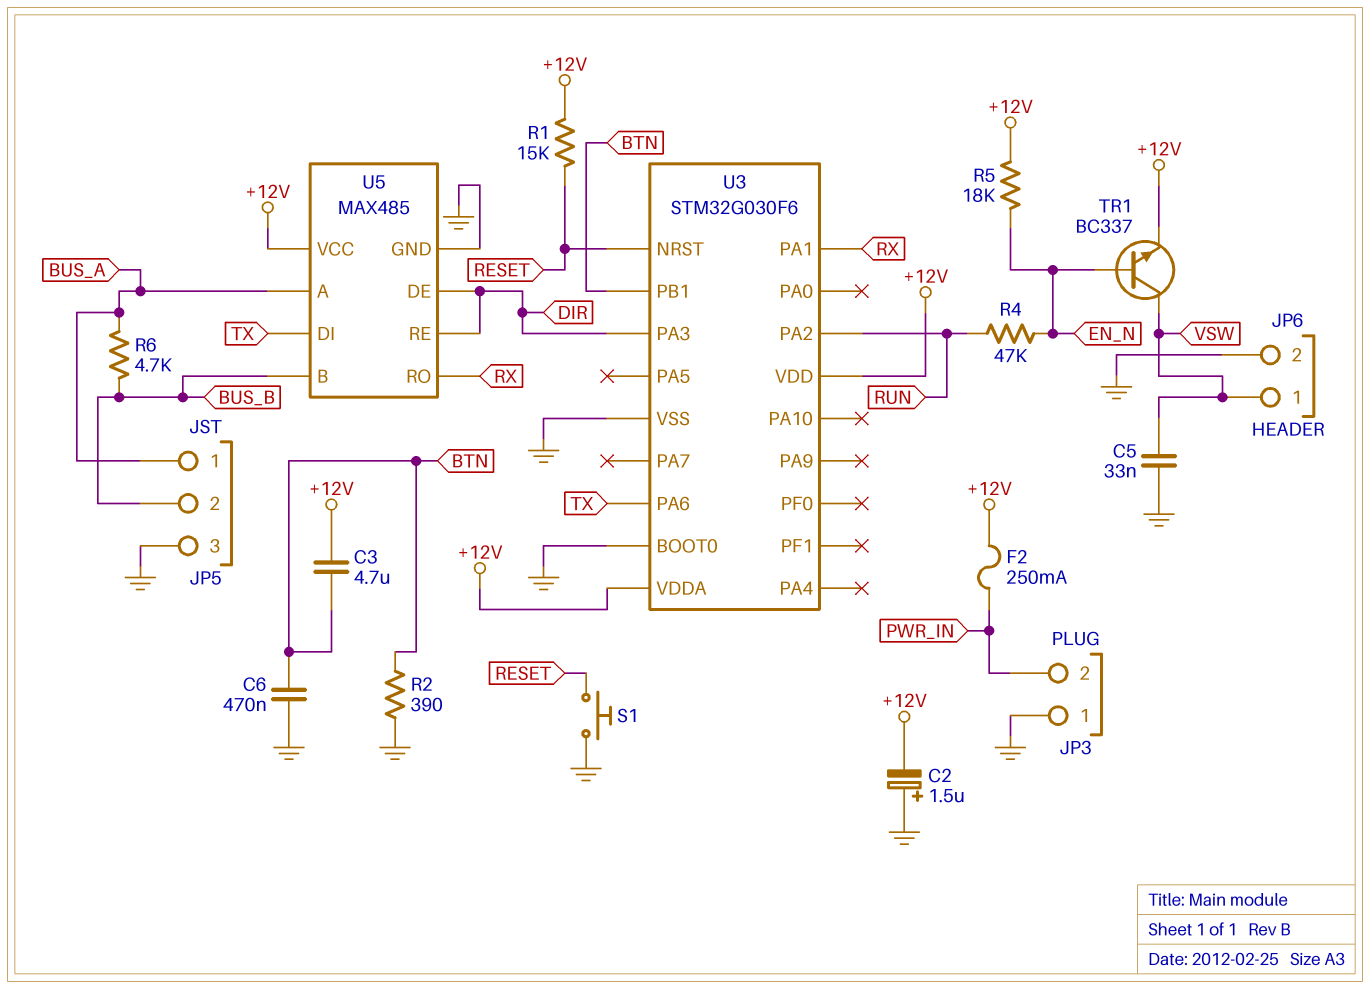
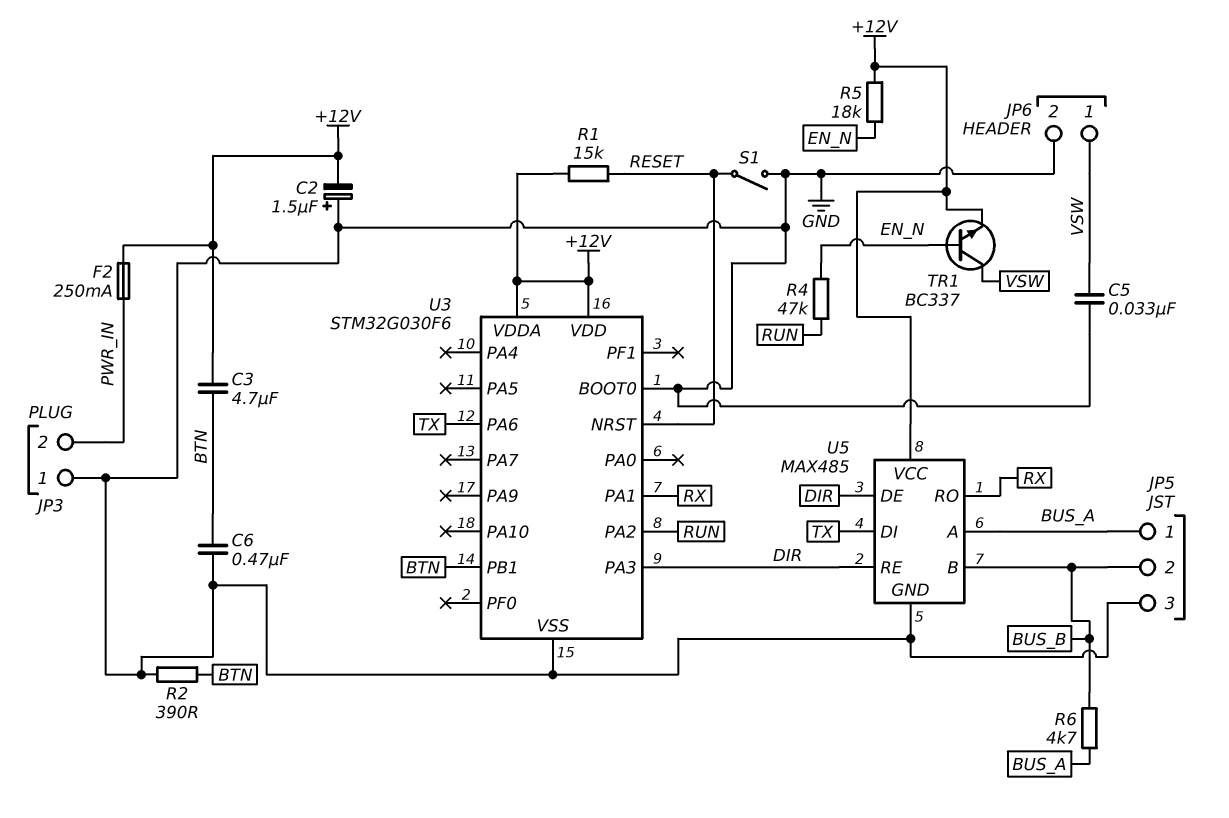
S1: button (GND, RESET) -> switch (GND, RESET)

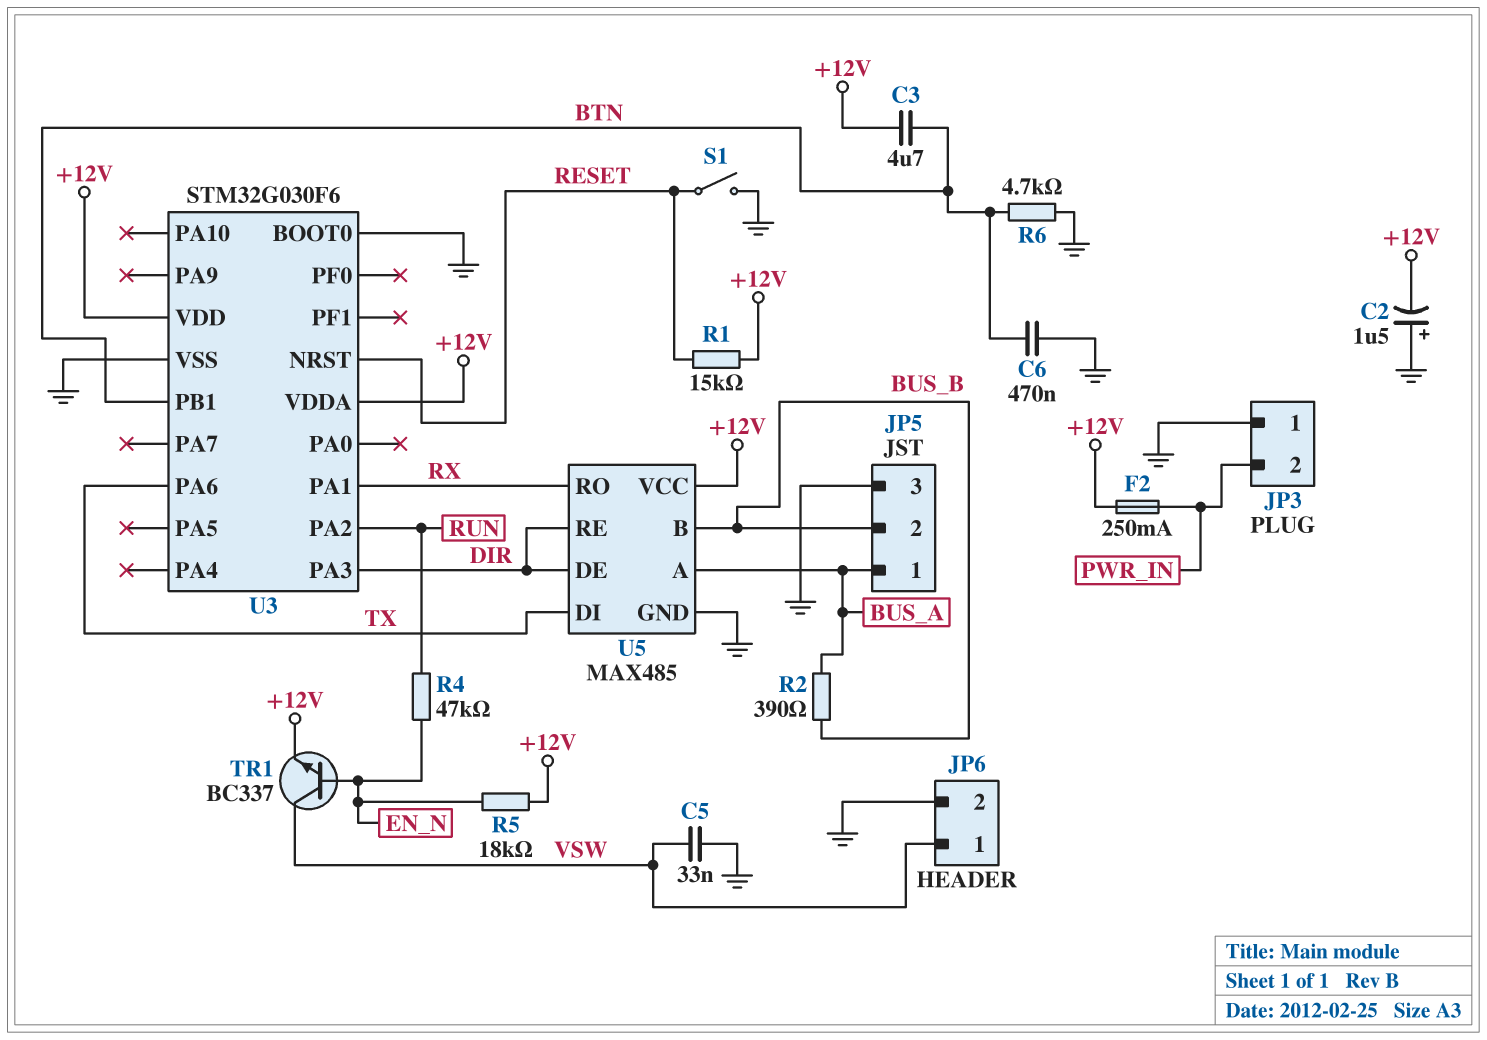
R2: 390 (BTN, GND) -> 390 (BUS_A, BUS_B)
R6: 4.7k (BUS_A, BUS_B) -> 4.7k (BTN, GND)

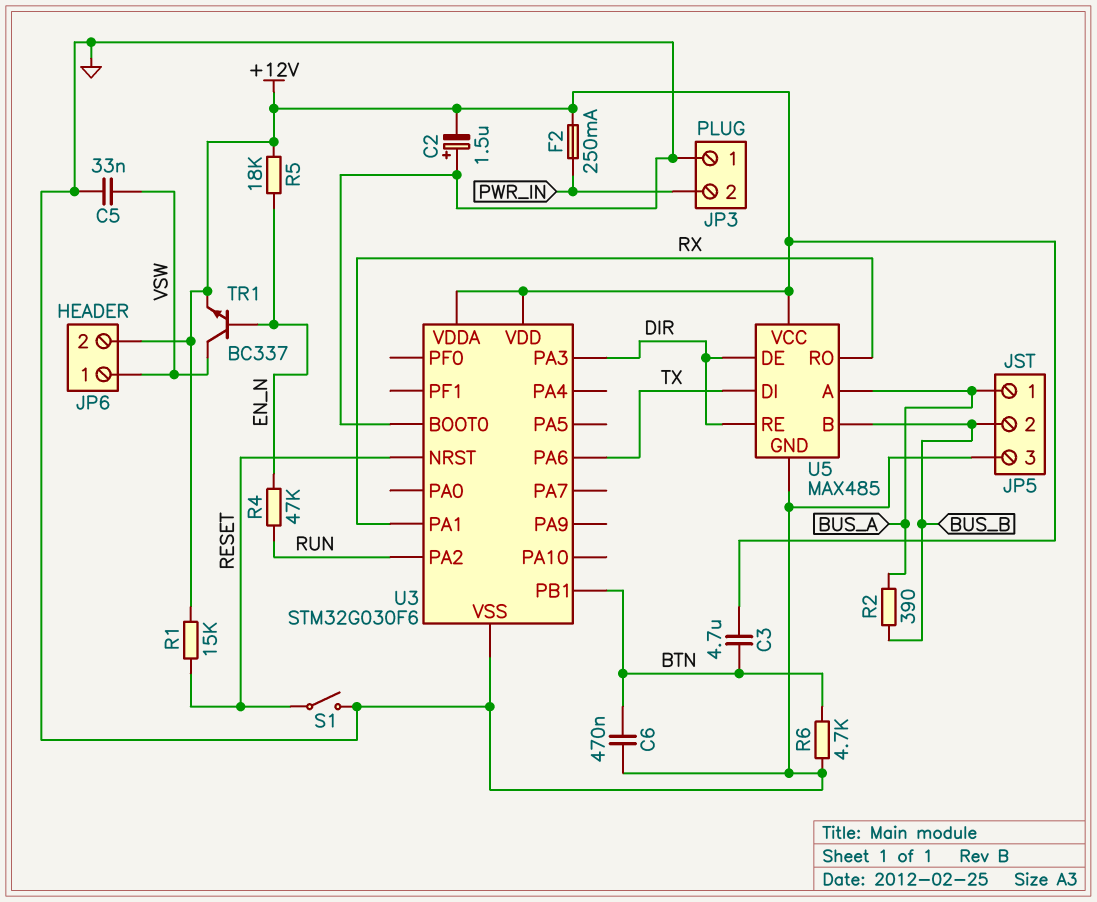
JP6 pin 2: GND -> +12V

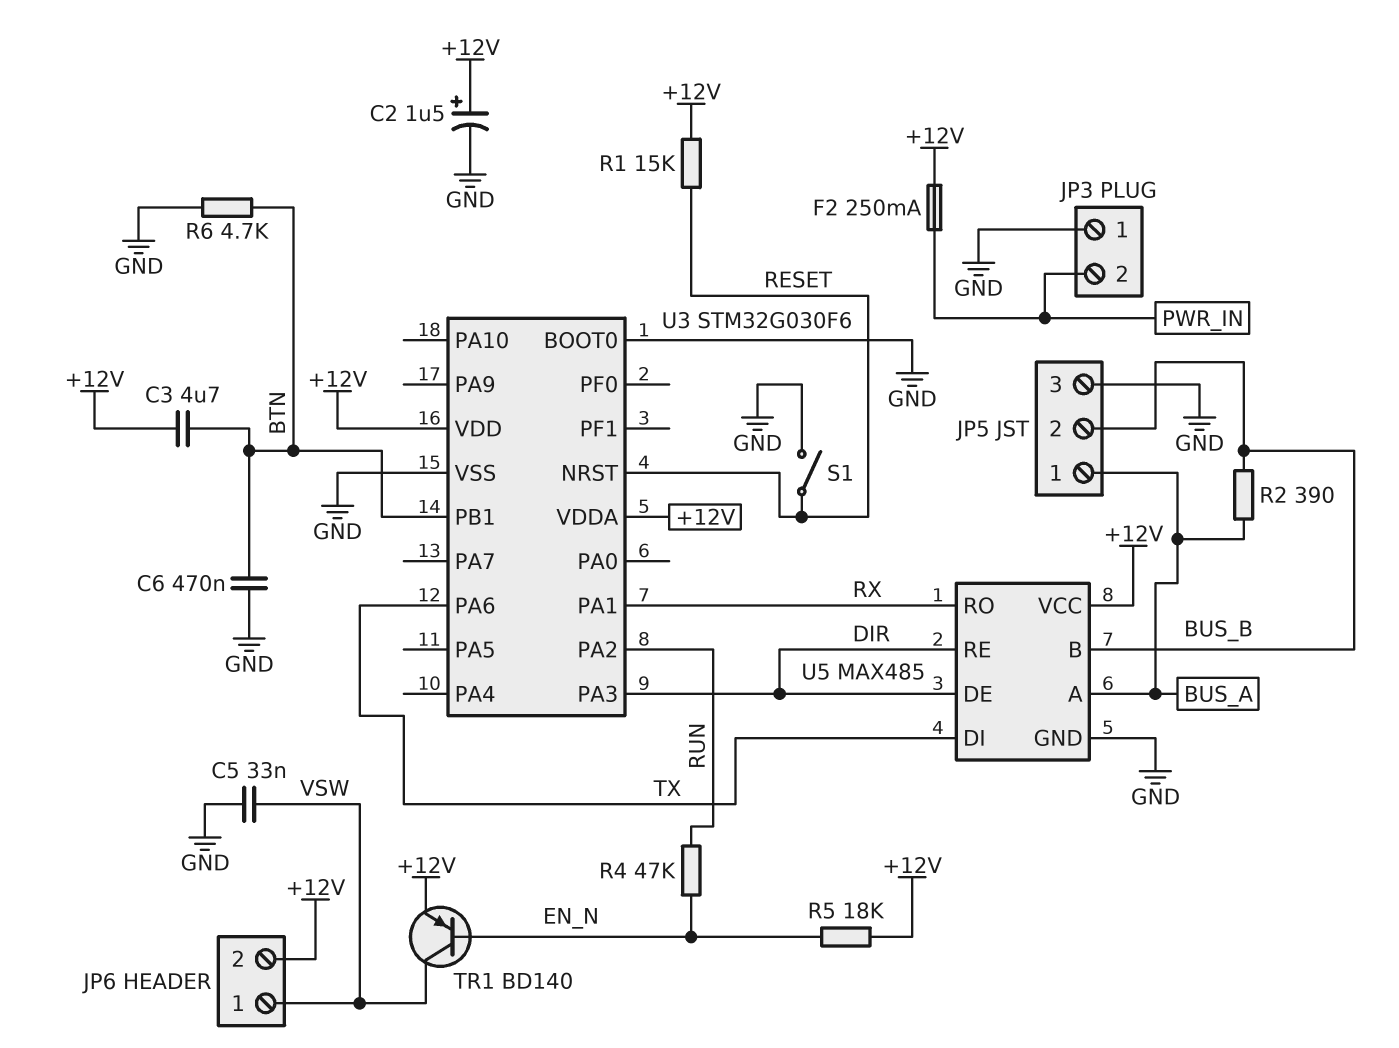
C2: 1.5uF (plus GND, minus +12V) -> 1.5uF (plus +12V, minus GND)
TR1: NPN BC337 (B EN_N, C VSW, E +12V) -> PNP BD140 (B EN_N, C VSW, E +12V)

